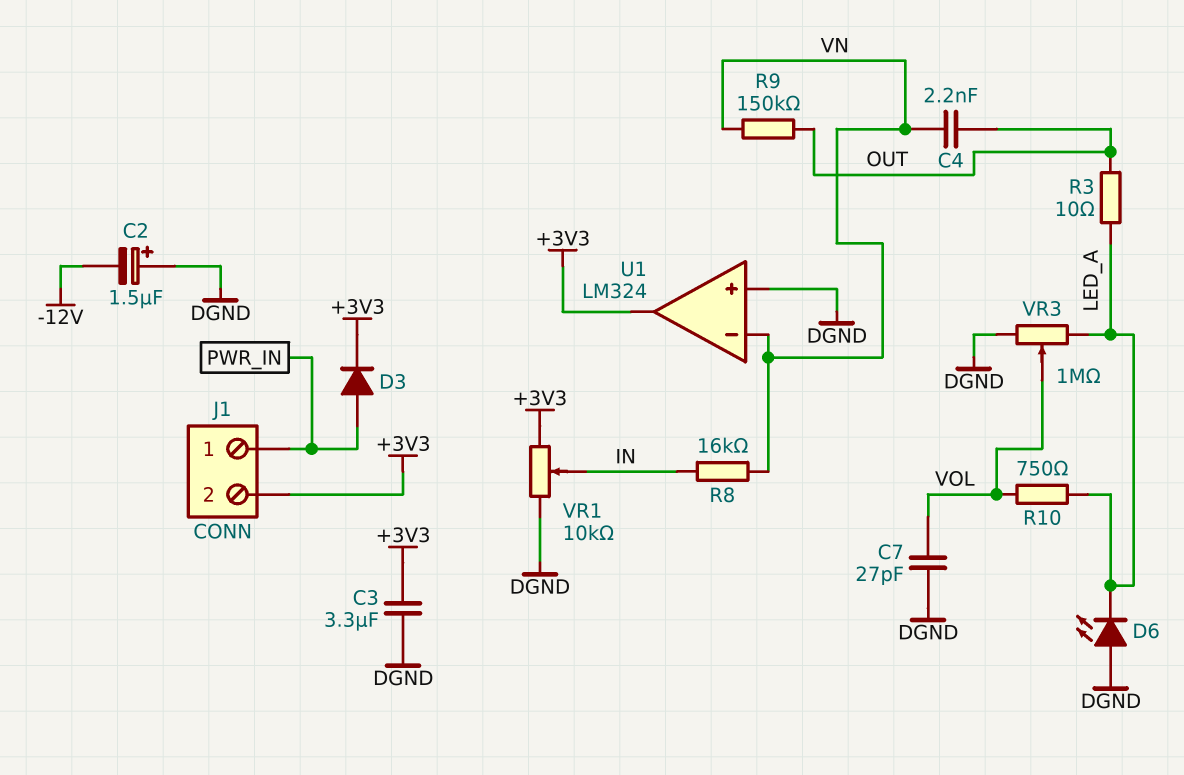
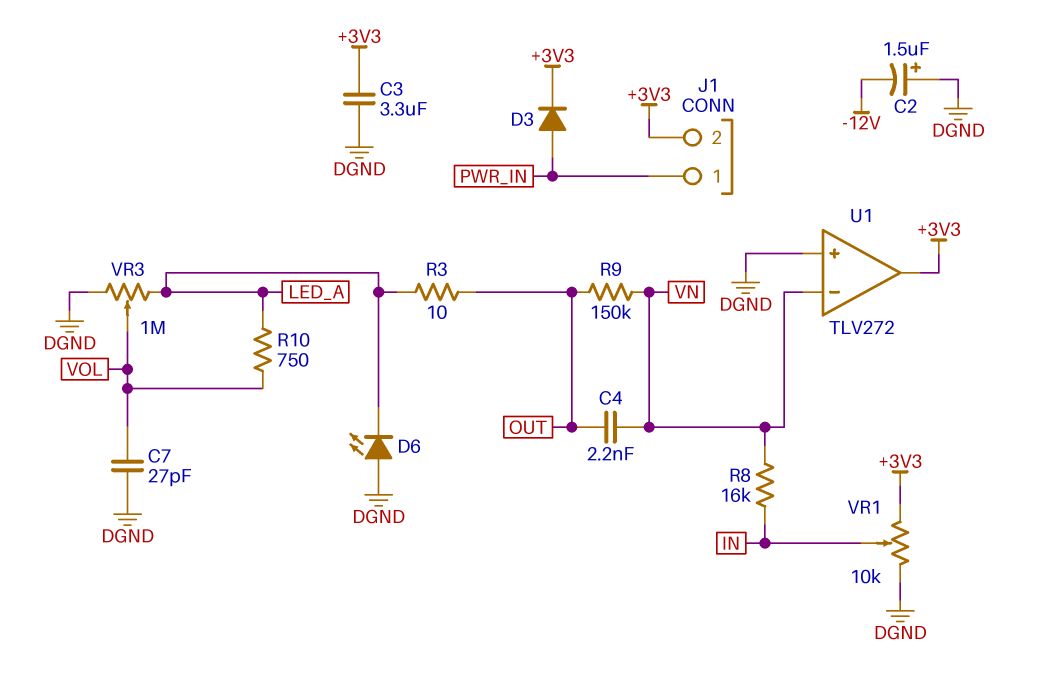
U1: LM324 -> TLV272

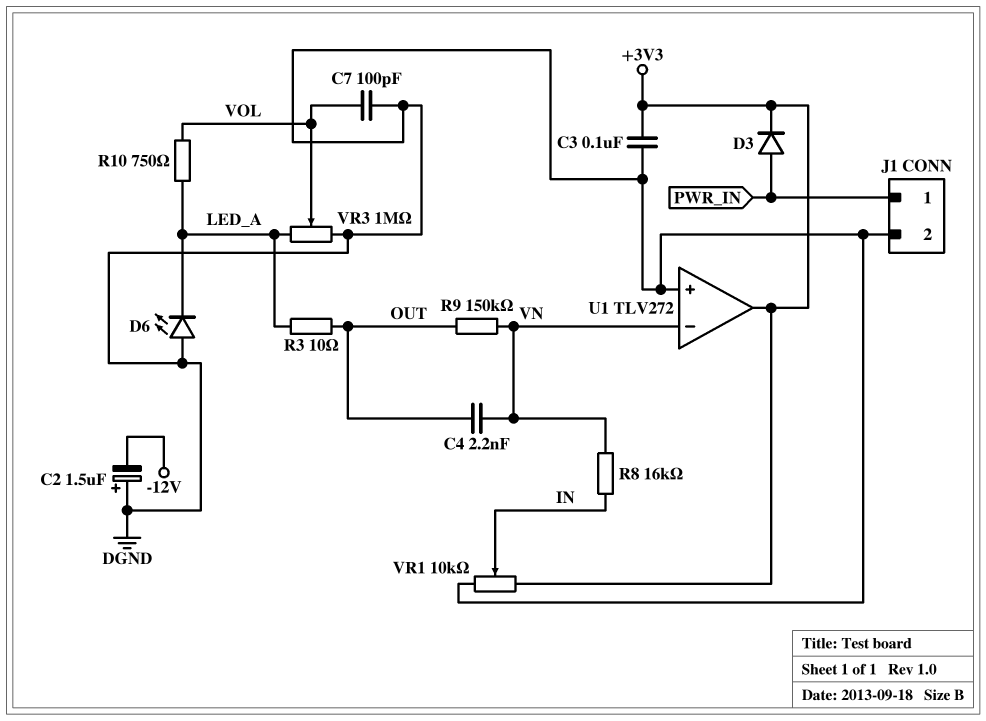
C3: 3.3uF (+3V3, DGND) -> 100nF (+3V3, DGND)
C7: 27pF (DGND, VOL) -> 100pF (DGND, VOL)
J1 pin 2: +3V3 -> DGND

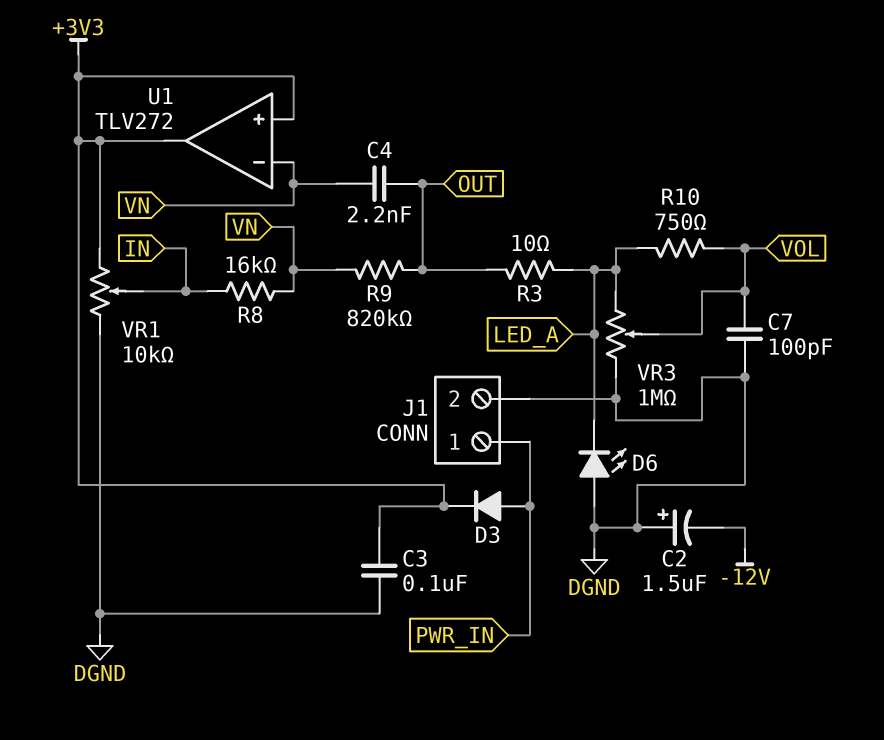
R9: 150k (OUT, VN) -> 820k (OUT, VN)
U1 pin in+: DGND -> +3V3

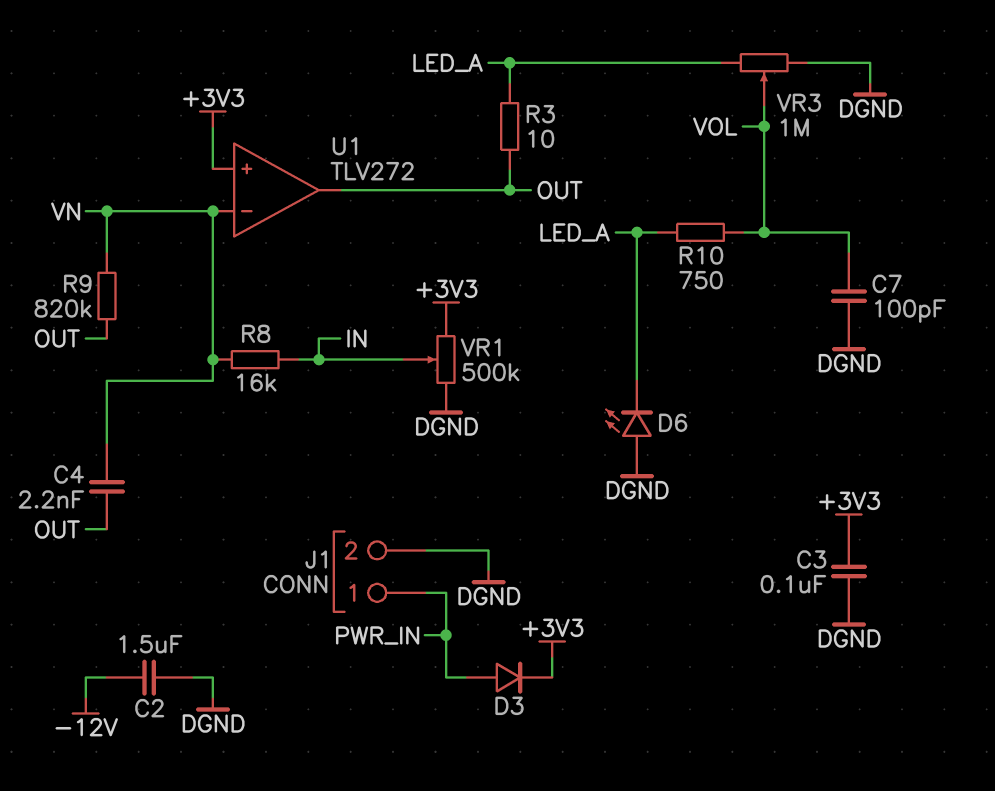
C2: 1.5uF (plus DGND, minus -12V) -> 1.5uF (-12V, DGND)
U1 pin out: +3V3 -> OUT
VR1: 10k (+3V3, DGND, wiper IN) -> 500k (+3V3, DGND, wiper IN)

